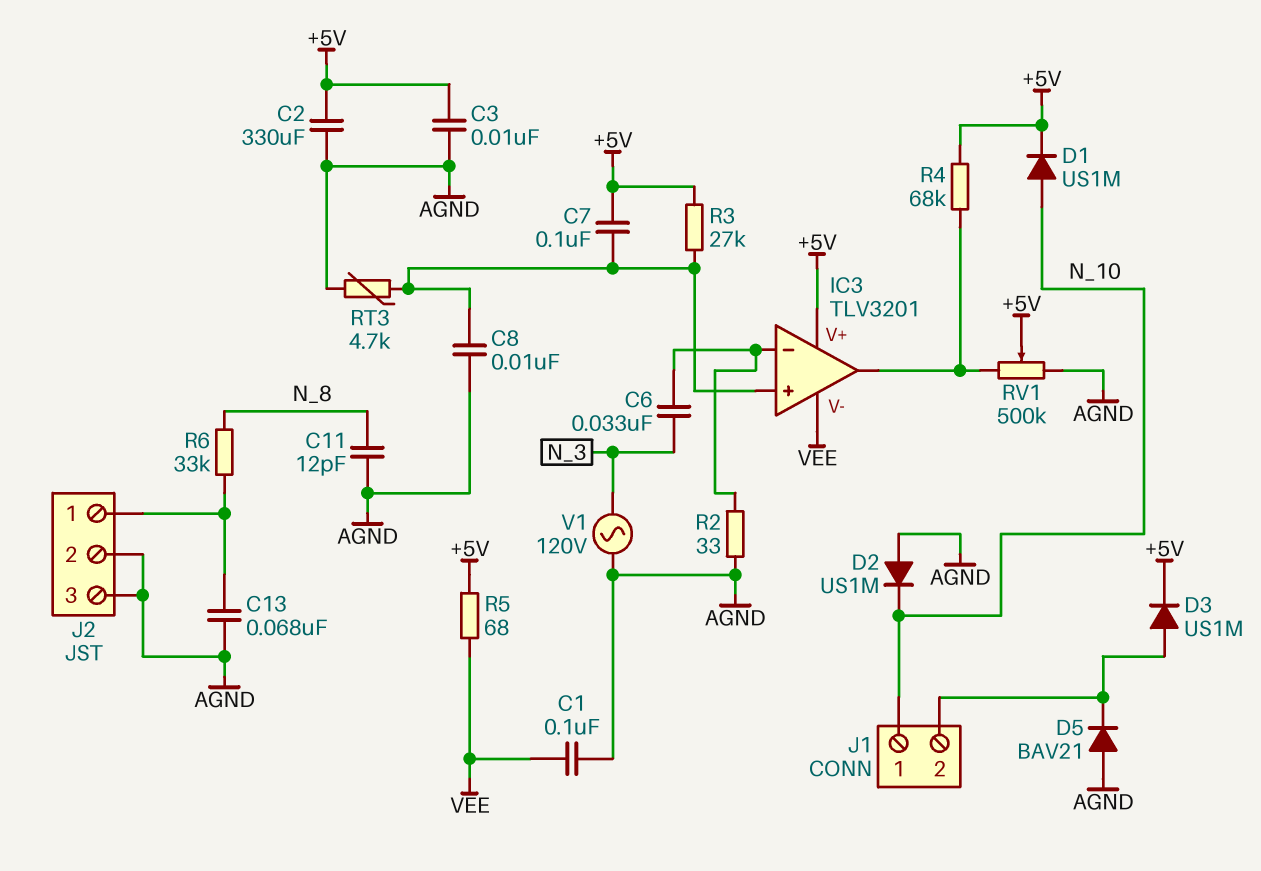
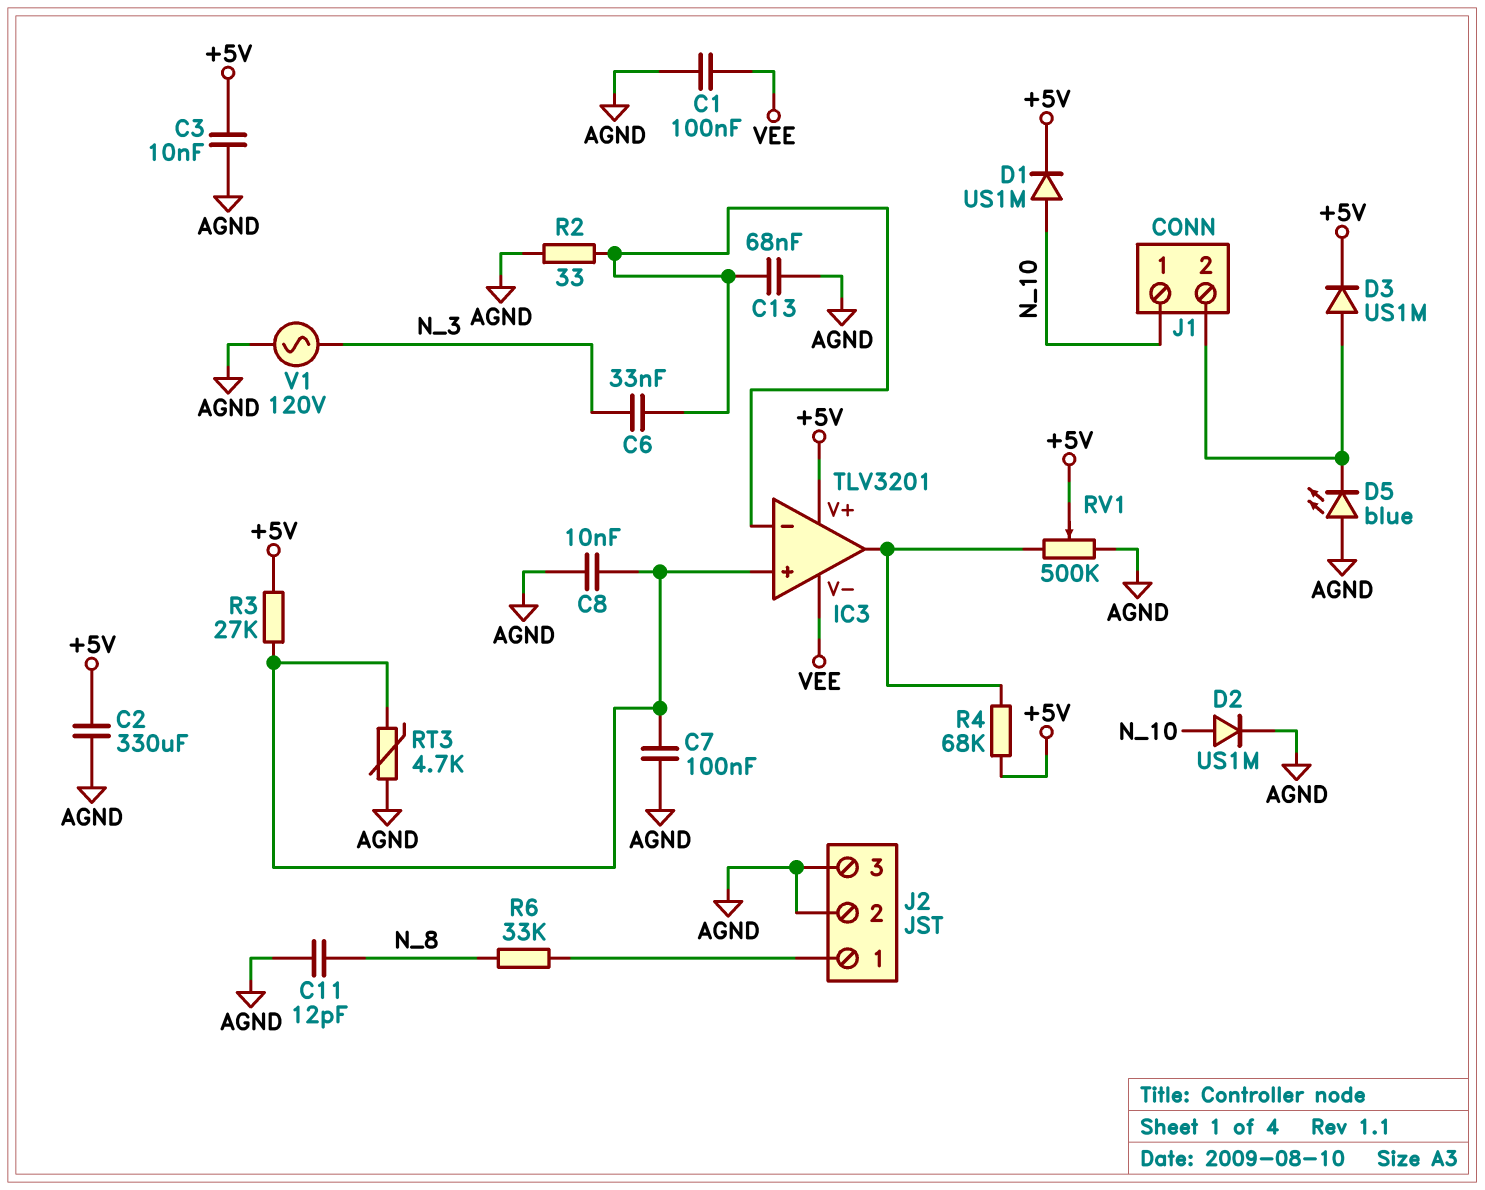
C7: 100nF (+5V, IC3/in+) -> 100nF (AGND, IC3/in+)
C13: 68nF (AGND, J2/1) -> 68nF (AGND, IC3/in-)
D2: diode US1M (A AGND, K N_10) -> diode US1M (A N_10, K AGND)
D5: diode BAV21 (A AGND, K J1/2) -> LED blue (A AGND, K J1/2)
R5: 68 (+5V, VEE) -> none

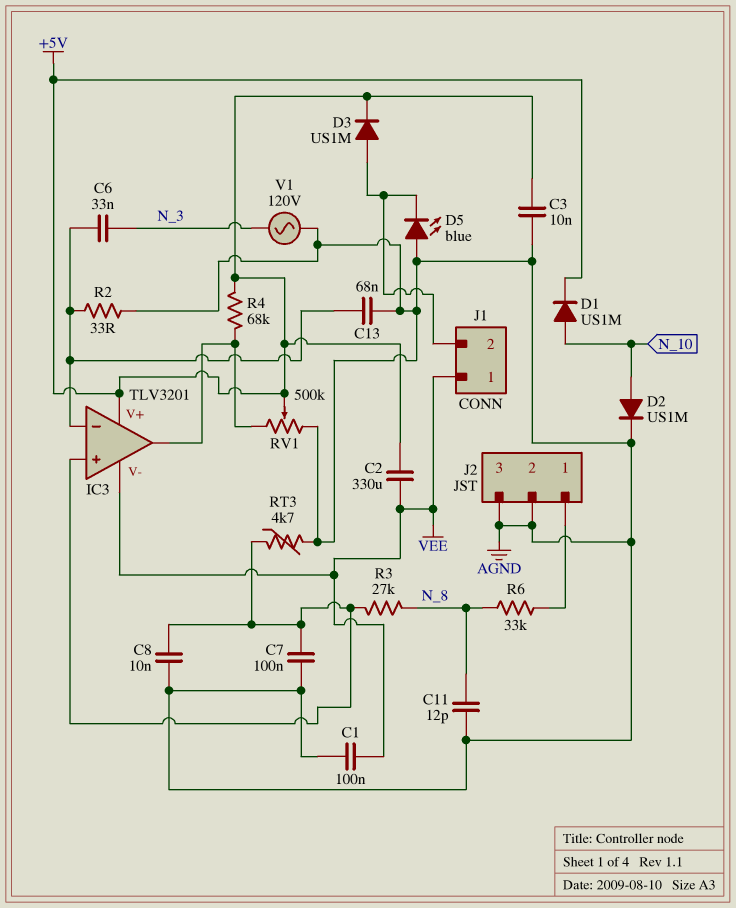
C2: 330uF (+5V, AGND) -> 330uF (+5V, VEE)
J1 pin 1: N_10 -> VEE
R3: 27k (+5V, IC3/in+) -> 27k (IC3/in+, N_8)

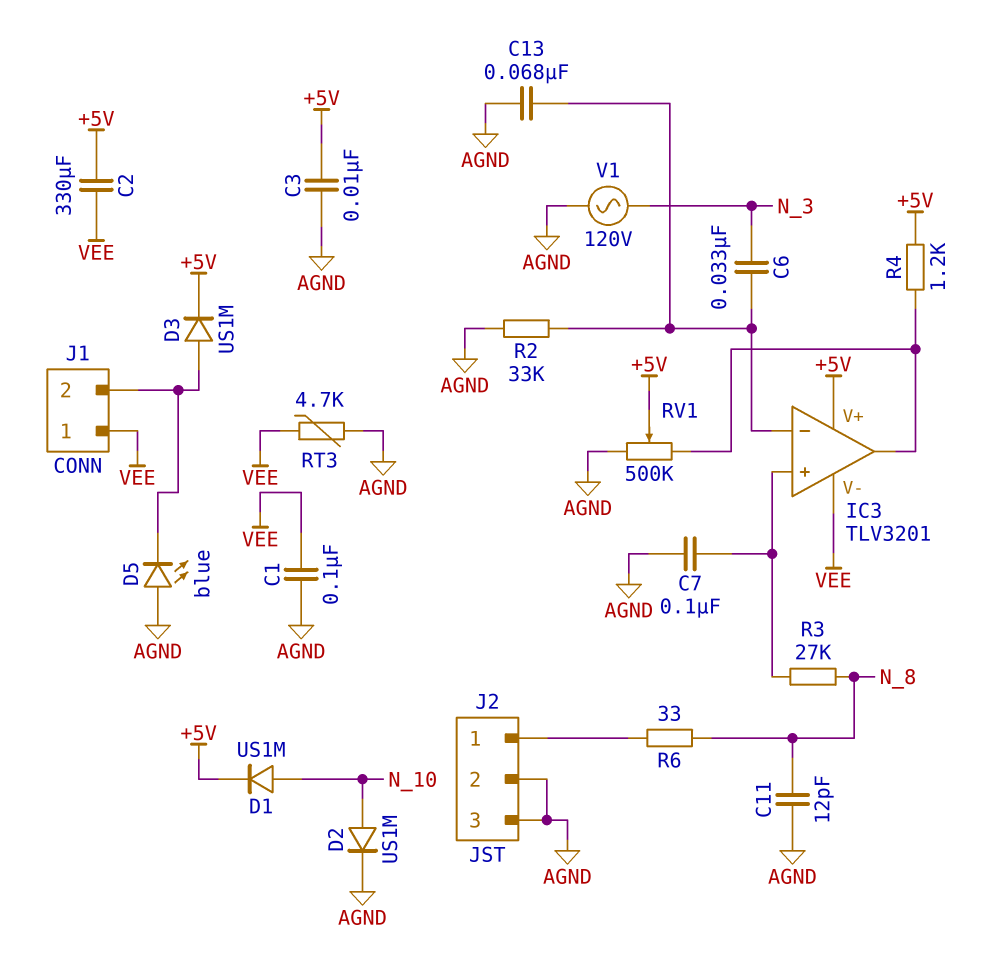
C8: 10nF (AGND, IC3/in+) -> none
R2: 33 (AGND, IC3/in-) -> 33k (AGND, IC3/in-)
R4: 68k (+5V, IC3/out) -> 1.2k (+5V, IC3/out)
R6: 33k (J2/1, N_8) -> 33 (J2/1, N_8)
RT3: 4.7k (AGND, IC3/in+) -> 4.7k (AGND, VEE)

